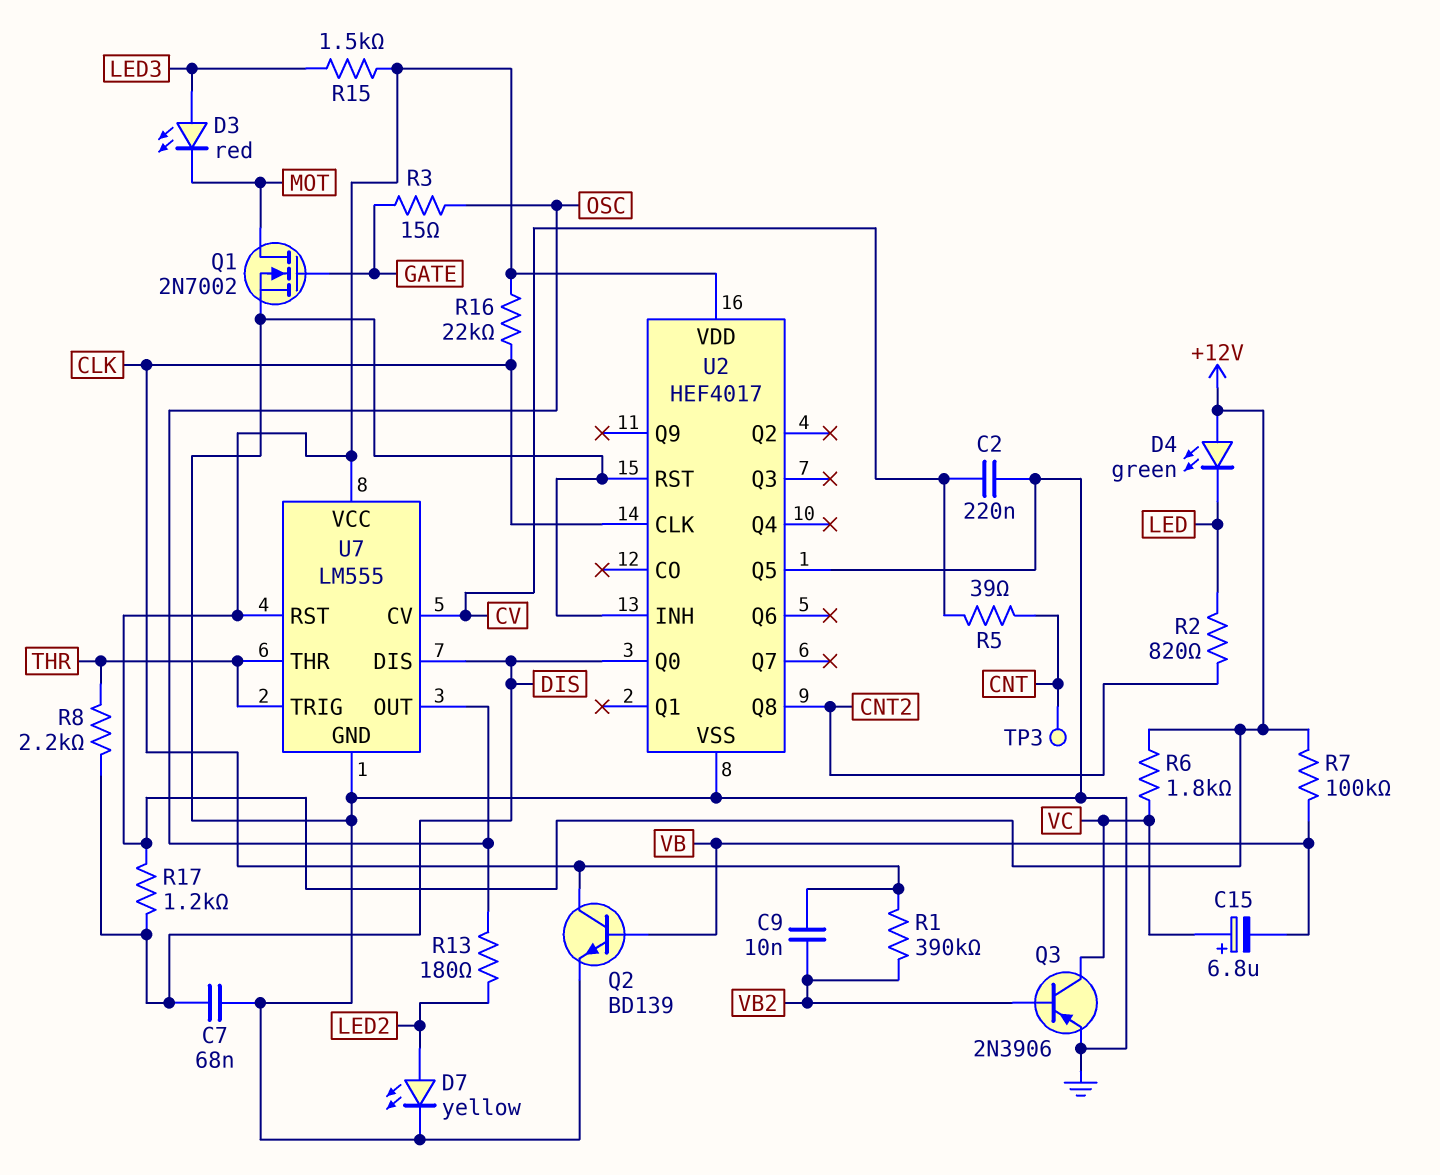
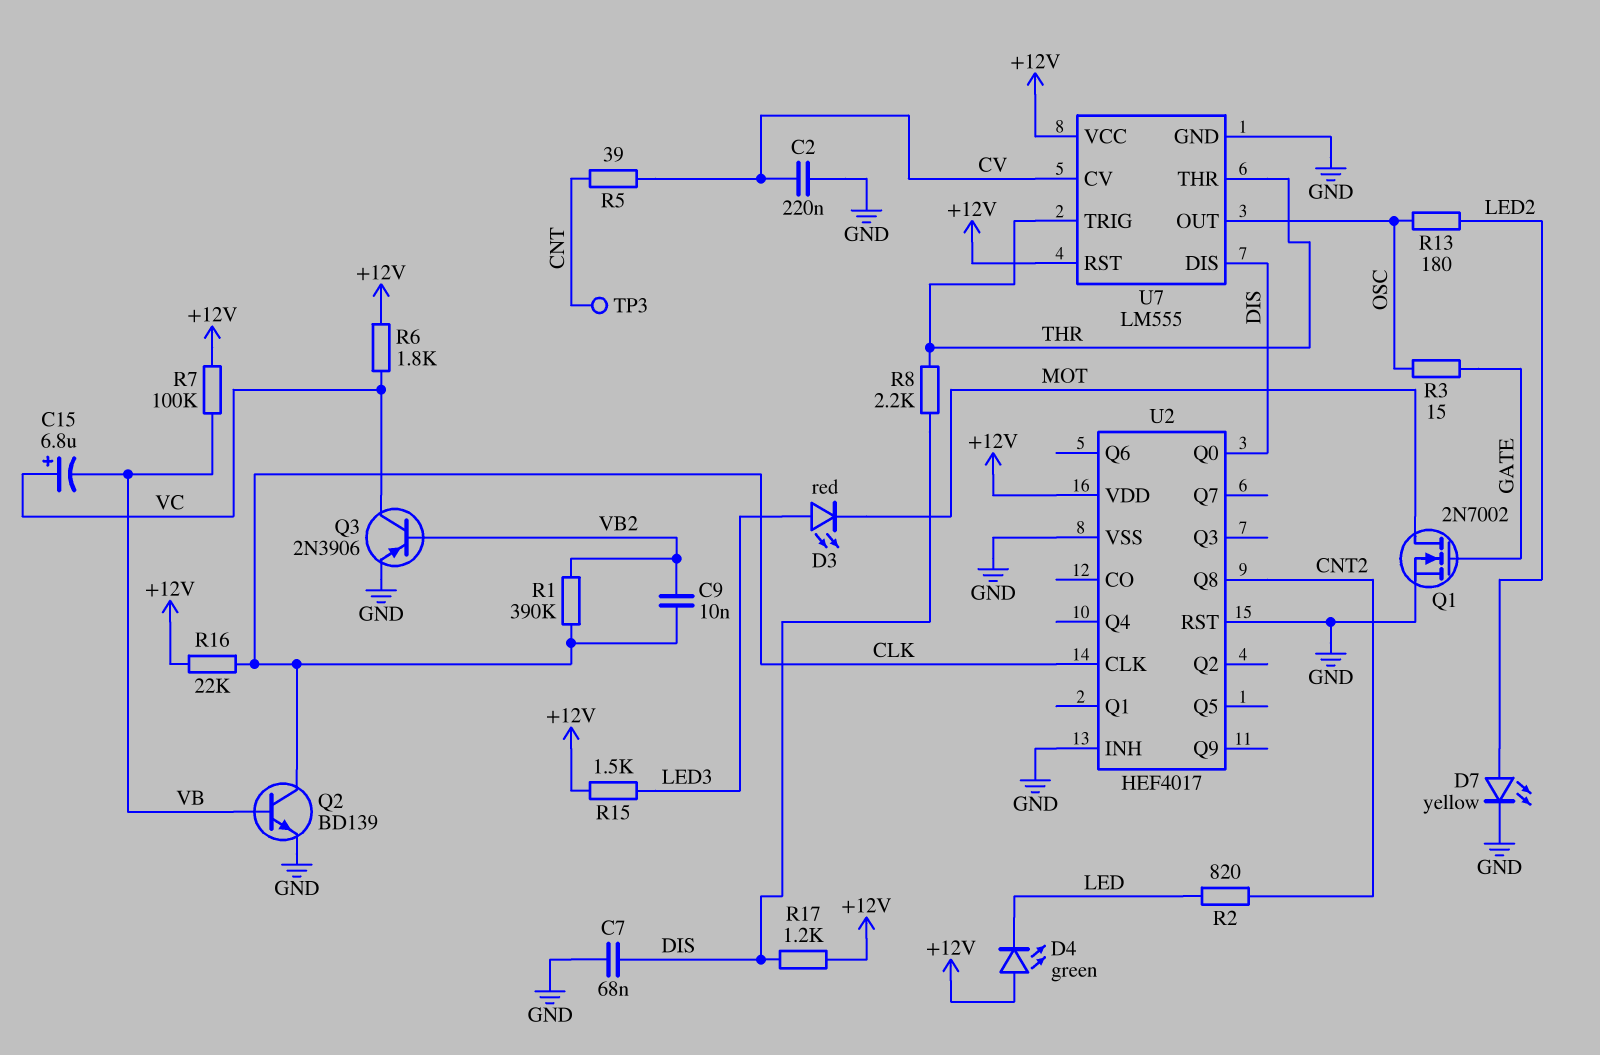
U2 pin Q5: GND -> none

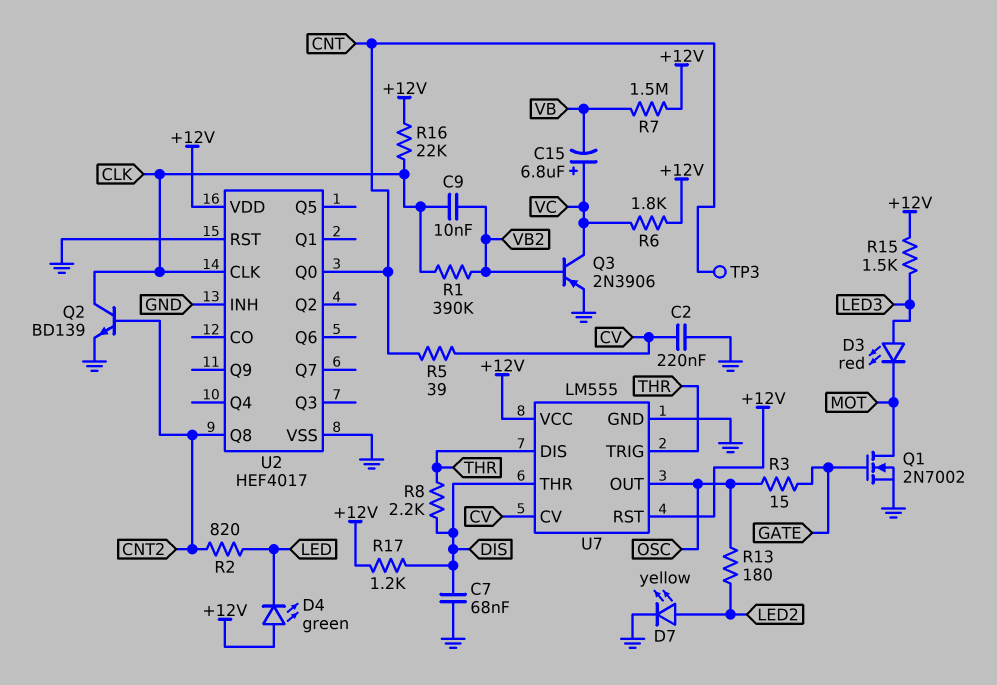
Q2: NPN BD139 (B VB, C CLK, E GND) -> NPN BD139 (B CNT2, C CLK, E GND)
R7: 100k (+12V, VB) -> 1.5M (+12V, VB)
U2 pin Q0: DIS -> CNT
U7 pin DIS: DIS -> THR
U7 pin THR: THR -> DIS

